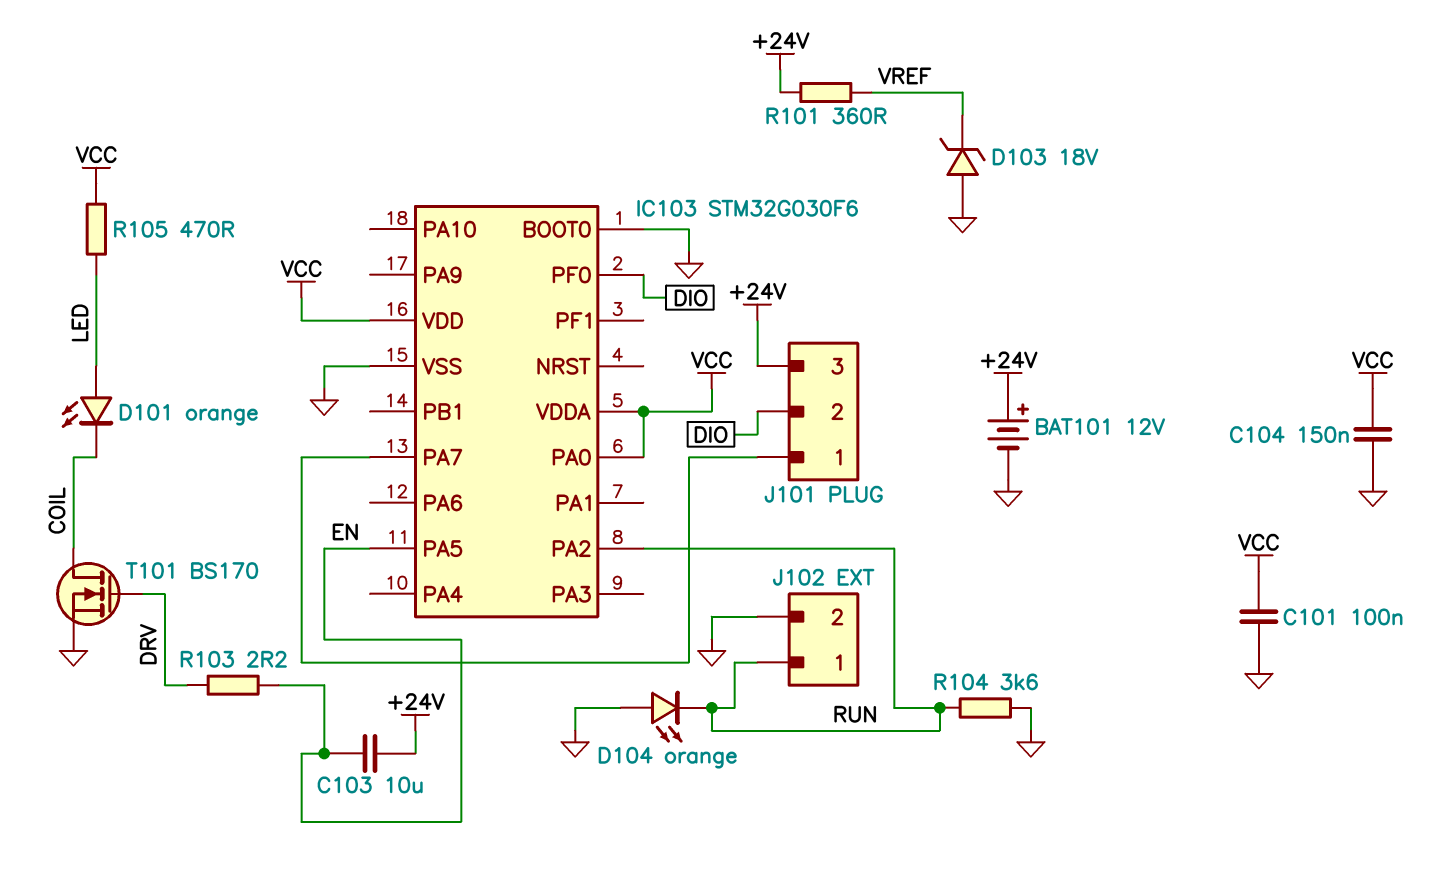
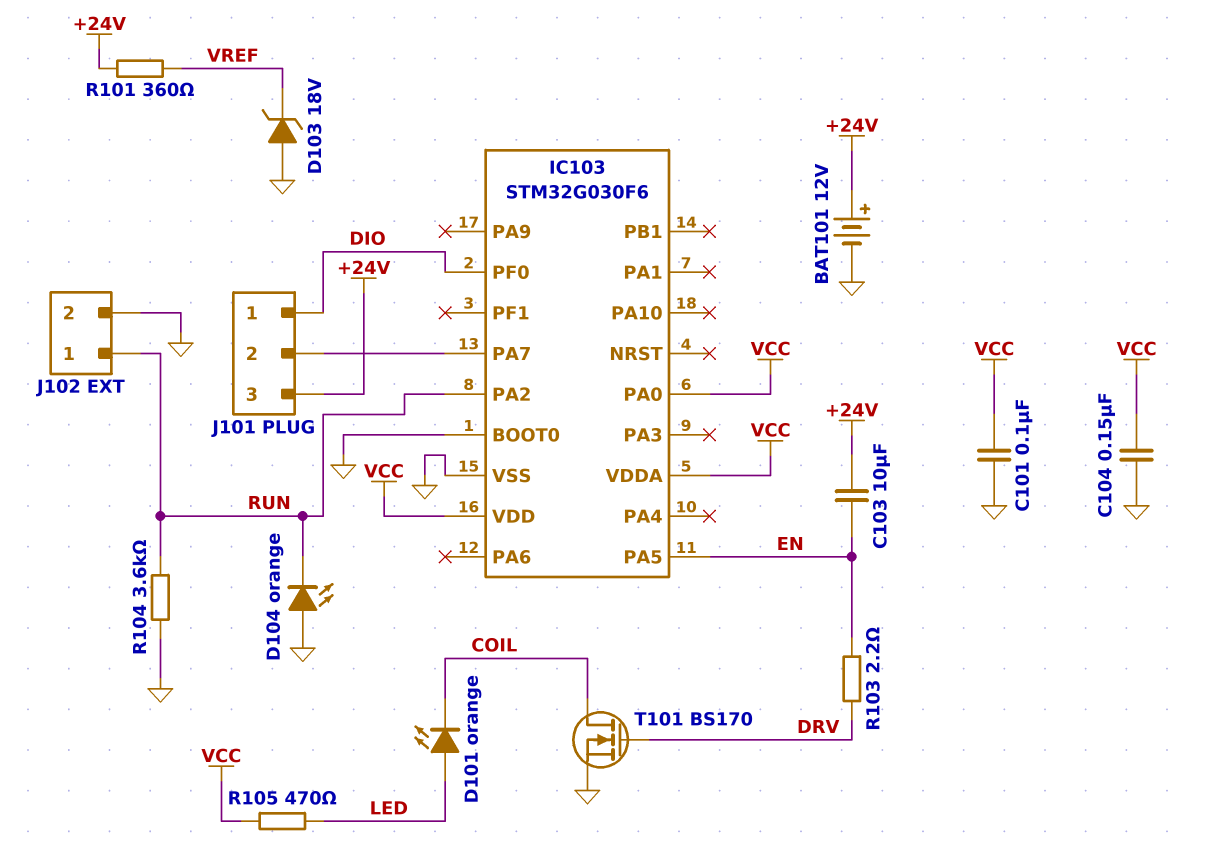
J101 pin 1: IC103/PA7 -> DIO
J101 pin 2: DIO -> IC103/PA7

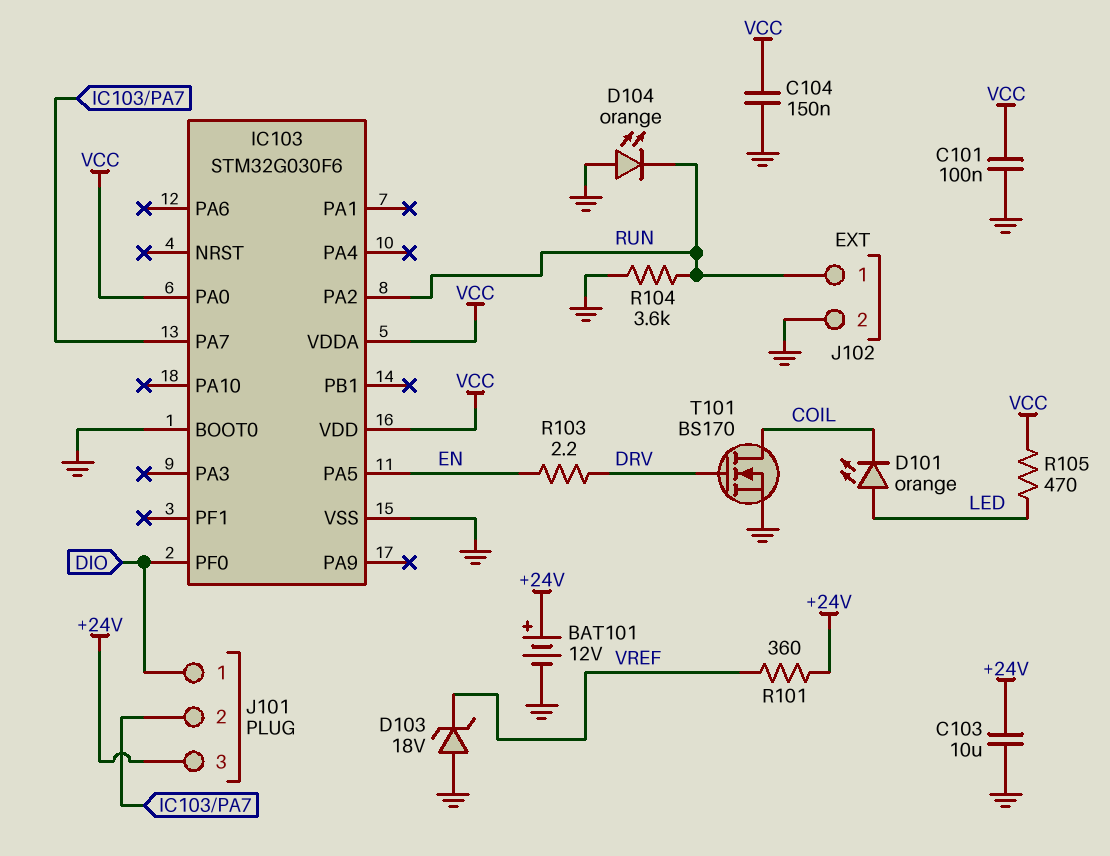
C103: 10uF (+24V, EN) -> 10uF (+24V, GND)

